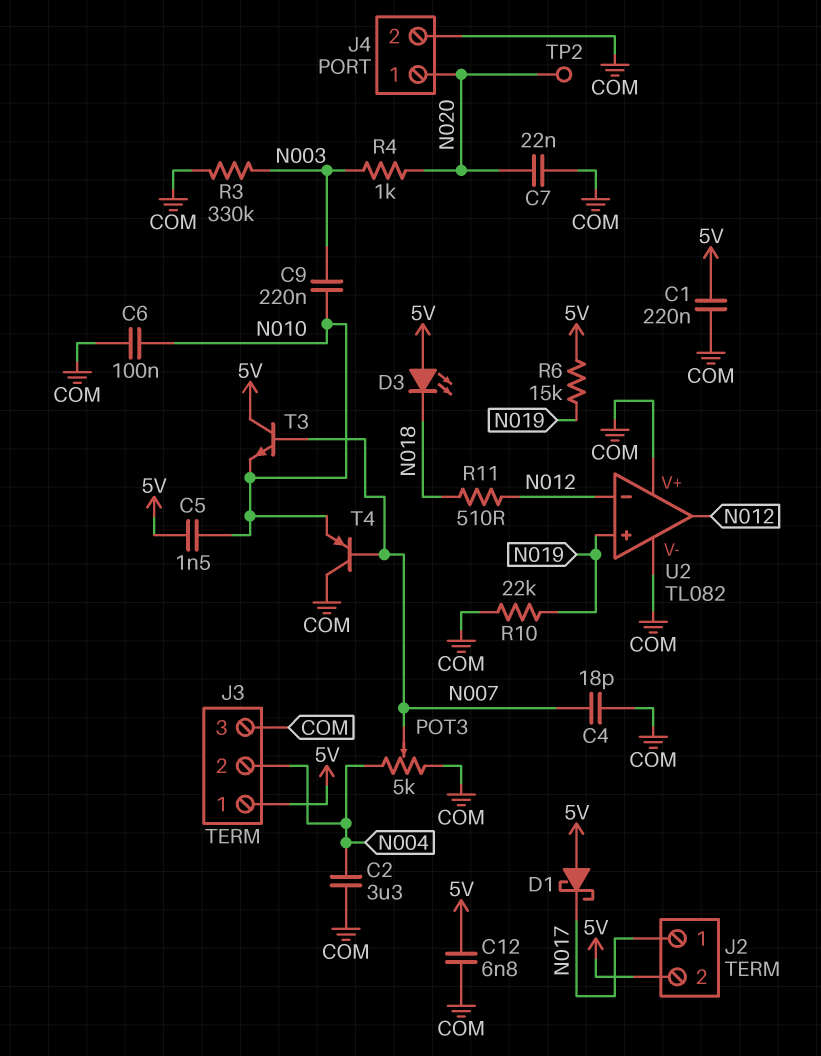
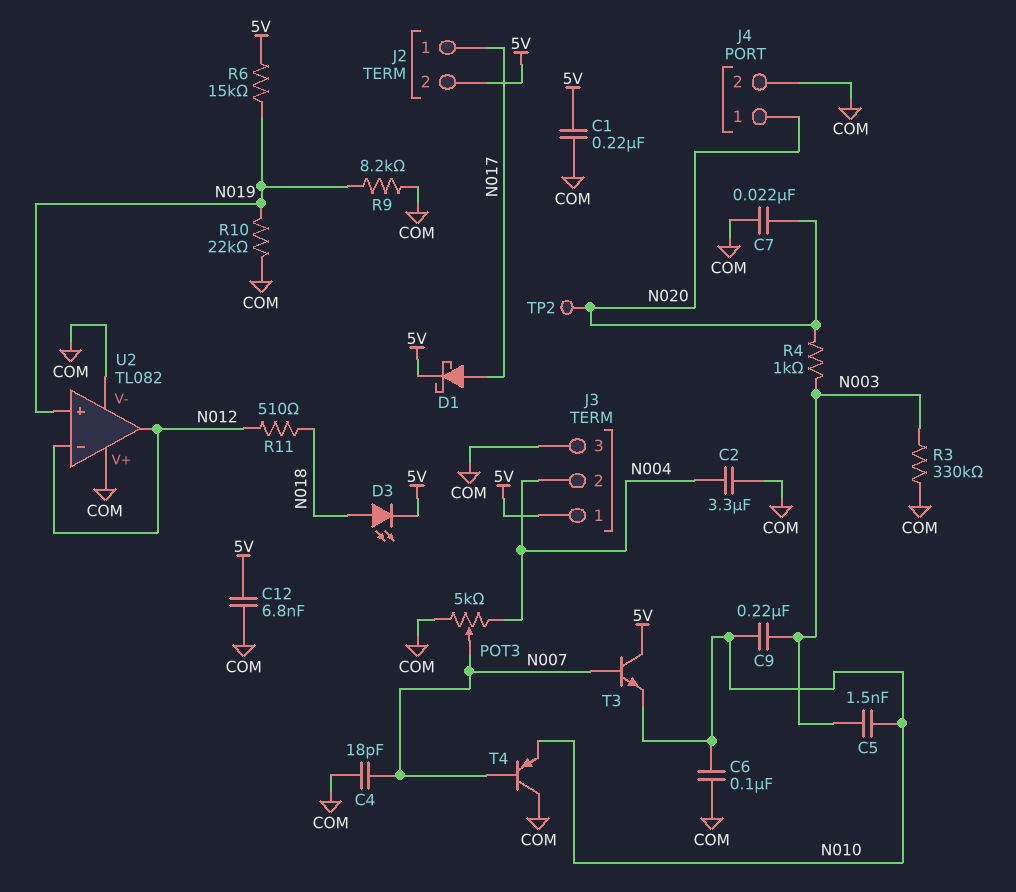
C5: 1.5nF (5V, N010) -> 1.5nF (N003, N010)
D1: schottky (A 5V, K N017) -> schottky (A N017, K 5V)
D3: LED (A 5V, K N018) -> LED (A N018, K 5V)
R9: none -> 8.2k (COM, N019)

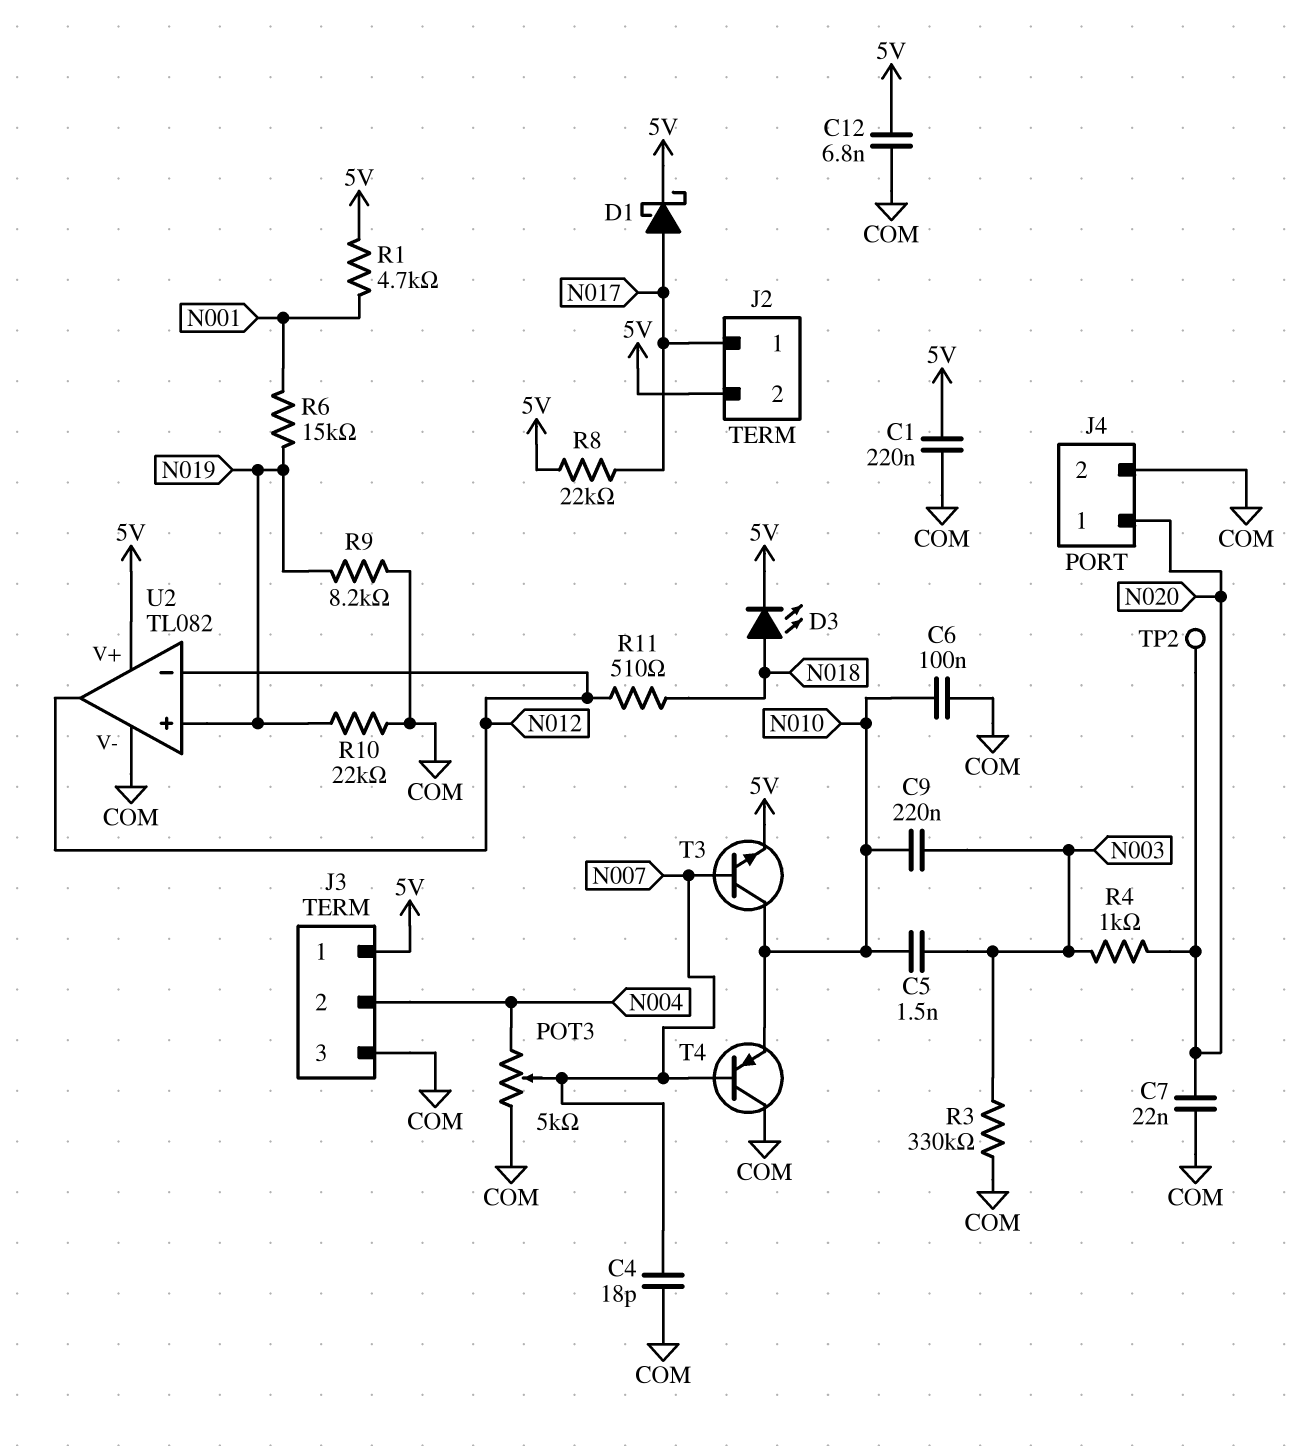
C2: 3.3uF (COM, N004) -> none
R1: none -> 4.7k (5V, N001)
R6: 15k (5V, N019) -> 15k (N001, N019)
R8: none -> 22k (5V, N017)
T3: NPN (B N007, C 5V, E N010) -> NPN (B N007, C N010, E 5V)
U2 pin V+: COM -> 5V

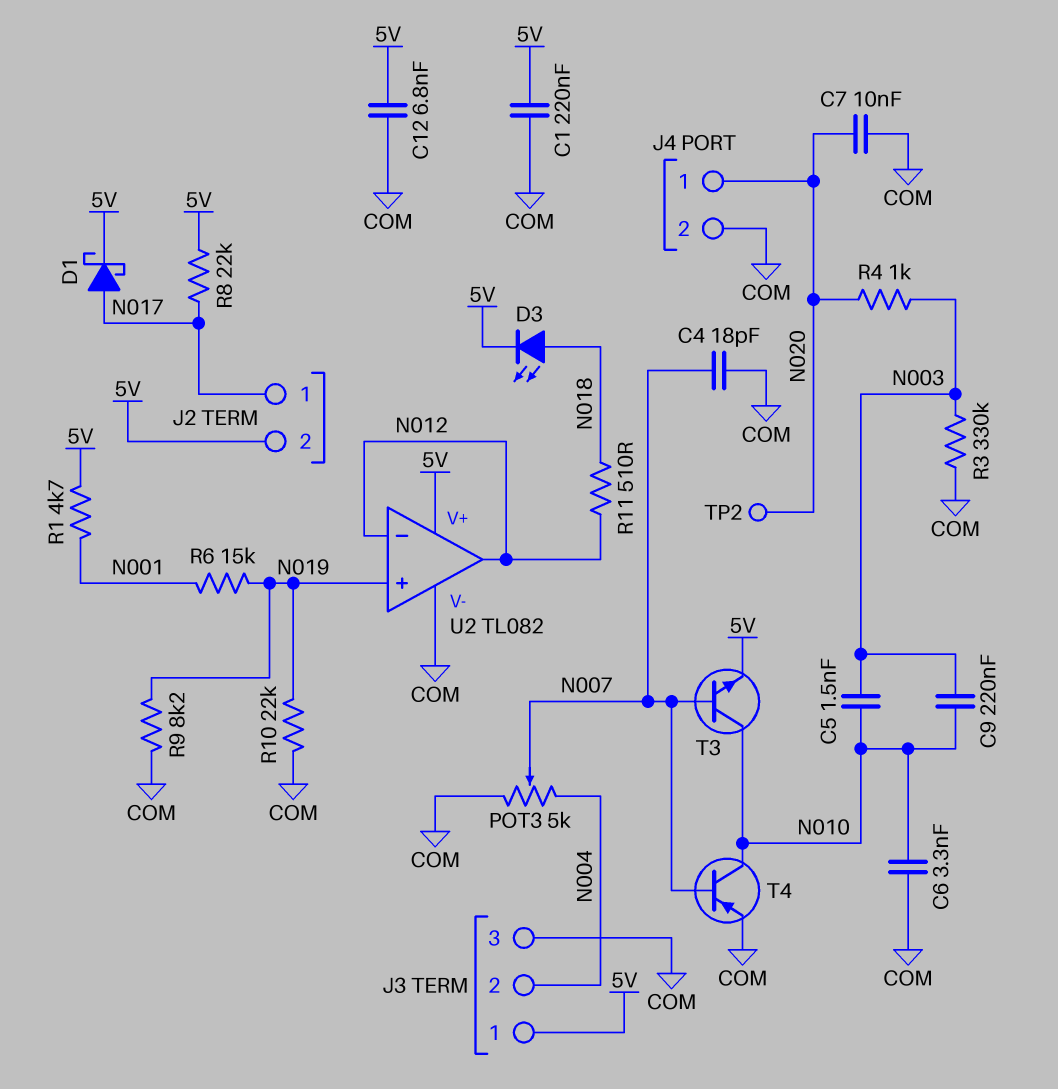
C6: 100nF (COM, N010) -> 3.3nF (COM, N010)
C7: 22nF (COM, N020) -> 10nF (COM, N020)
T4: PNP (B N007, C COM, E N010) -> PNP (B N007, C N010, E COM)

